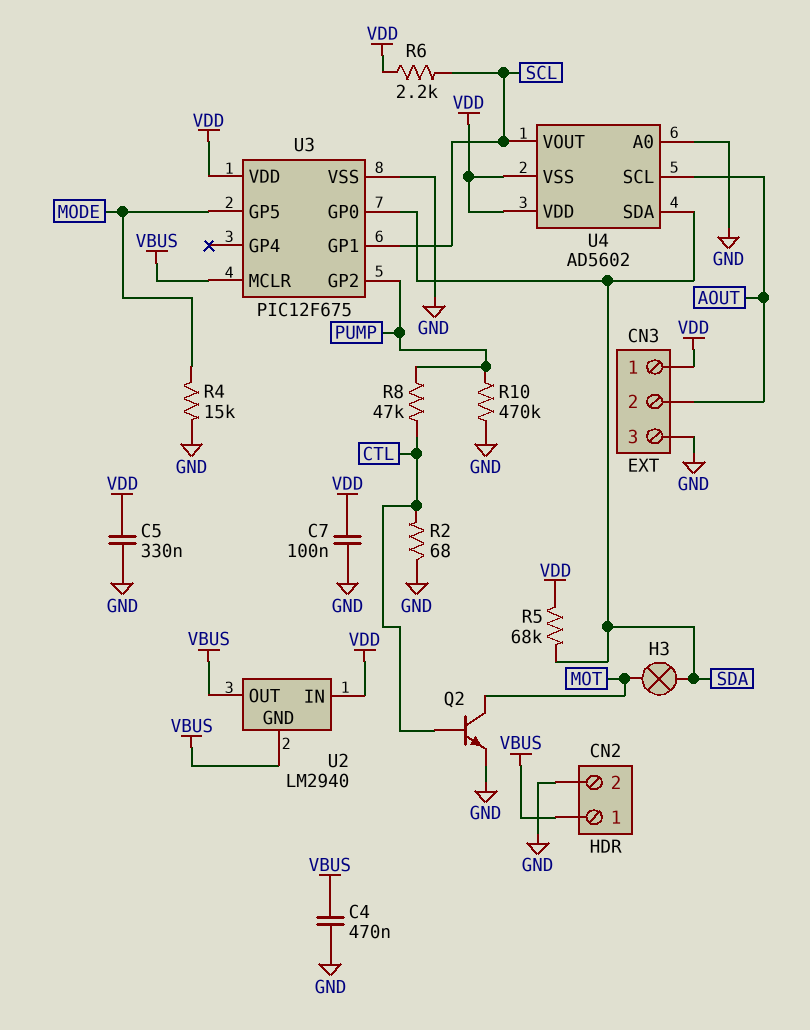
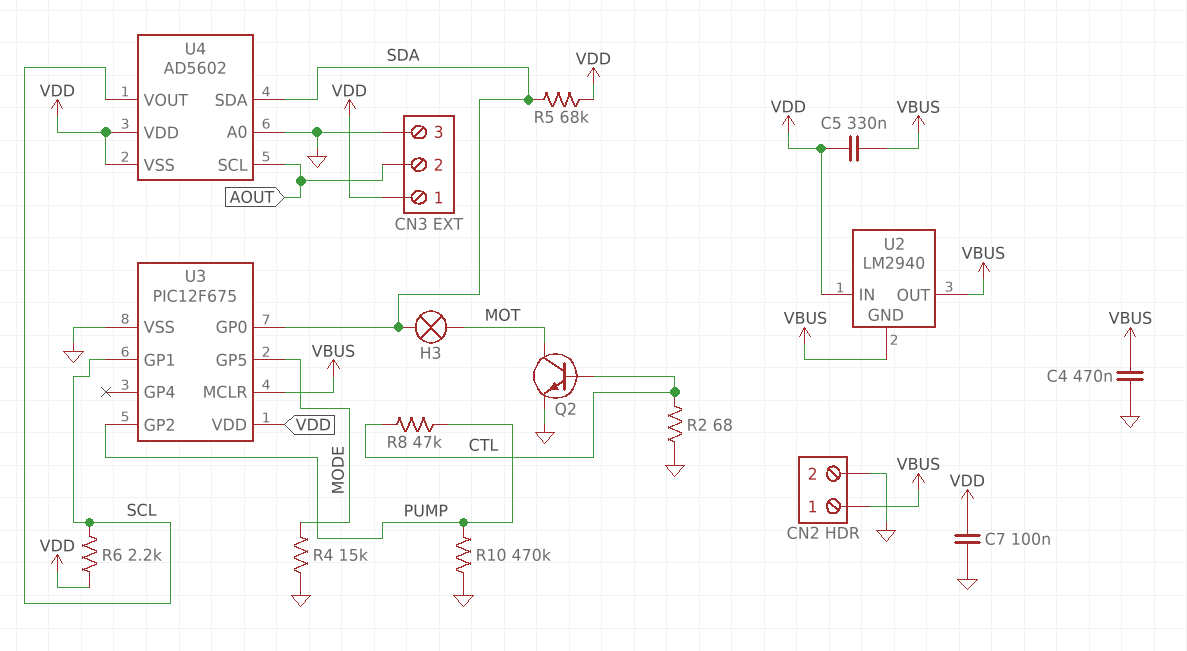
C5: 330nF (GND, VDD) -> 330nF (VBUS, VDD)

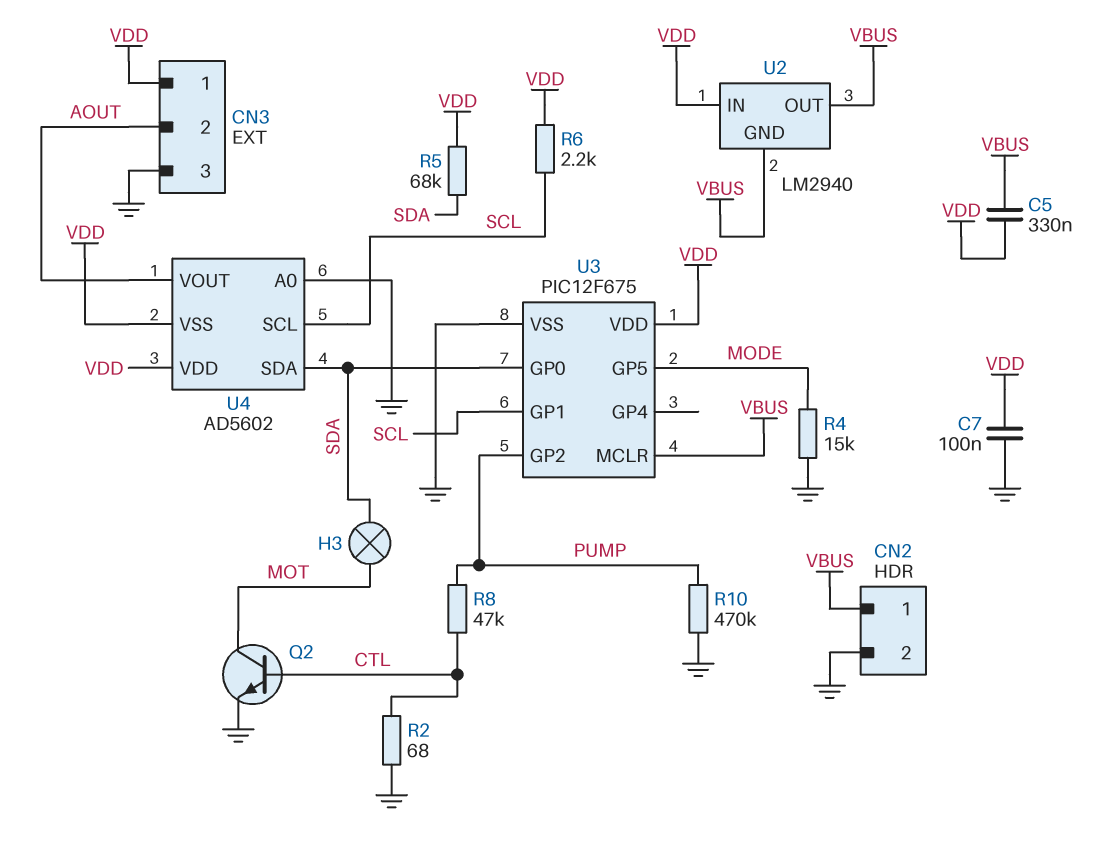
C4: 470nF (GND, VBUS) -> none
U4 pin SCL: AOUT -> SCL
U4 pin VOUT: SCL -> AOUT

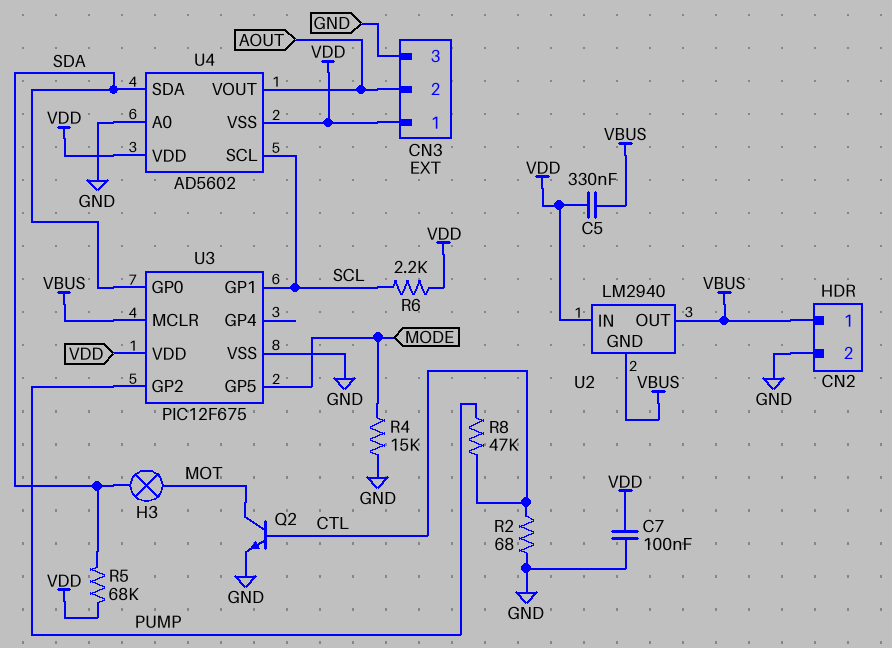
R10: 470k (GND, PUMP) -> none

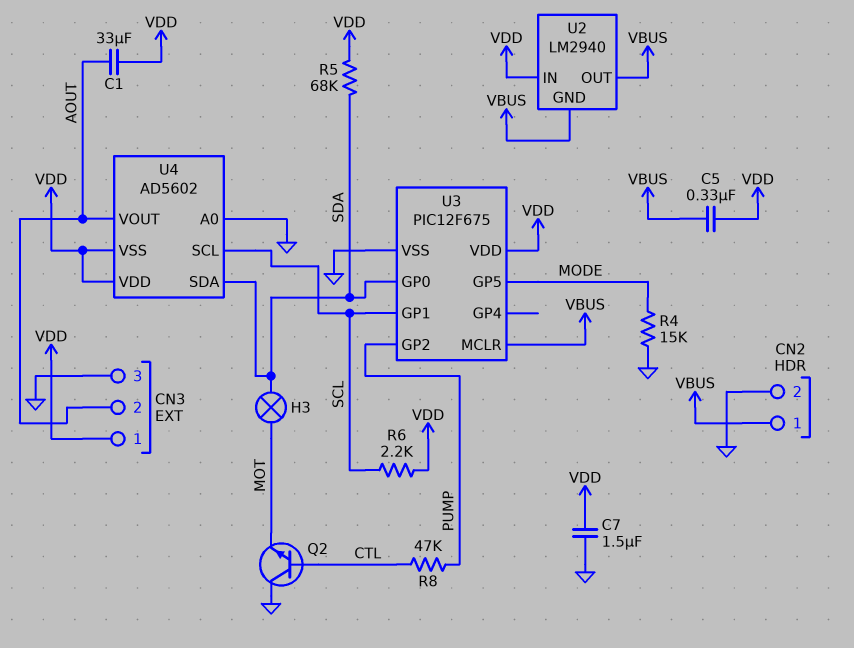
C1: none -> 33uF (AOUT, VDD)
C7: 100nF (GND, VDD) -> 1.5uF (GND, VDD)
Q2: NPN (B CTL, C MOT, E GND) -> NPN (B CTL, C GND, E MOT)
R2: 68 (CTL, GND) -> none

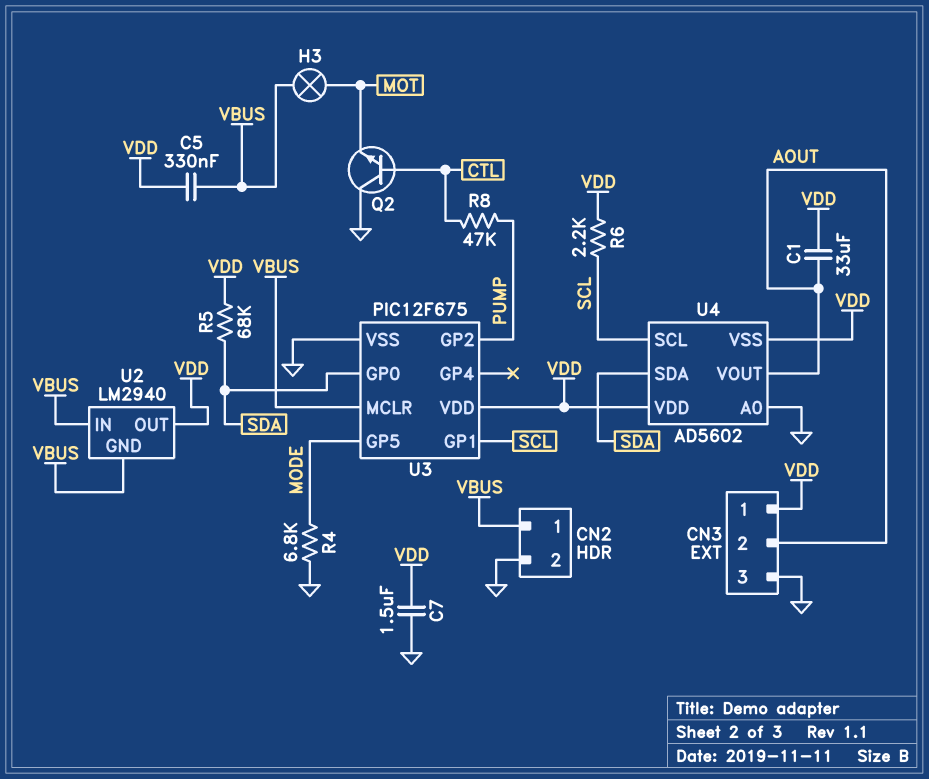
H3: lamp (MOT, SDA) -> lamp (MOT, VBUS)
R4: 15k (GND, MODE) -> 6.8k (GND, MODE)
U2 pin IN: VDD -> VBUS
U2 pin OUT: VBUS -> VDD

